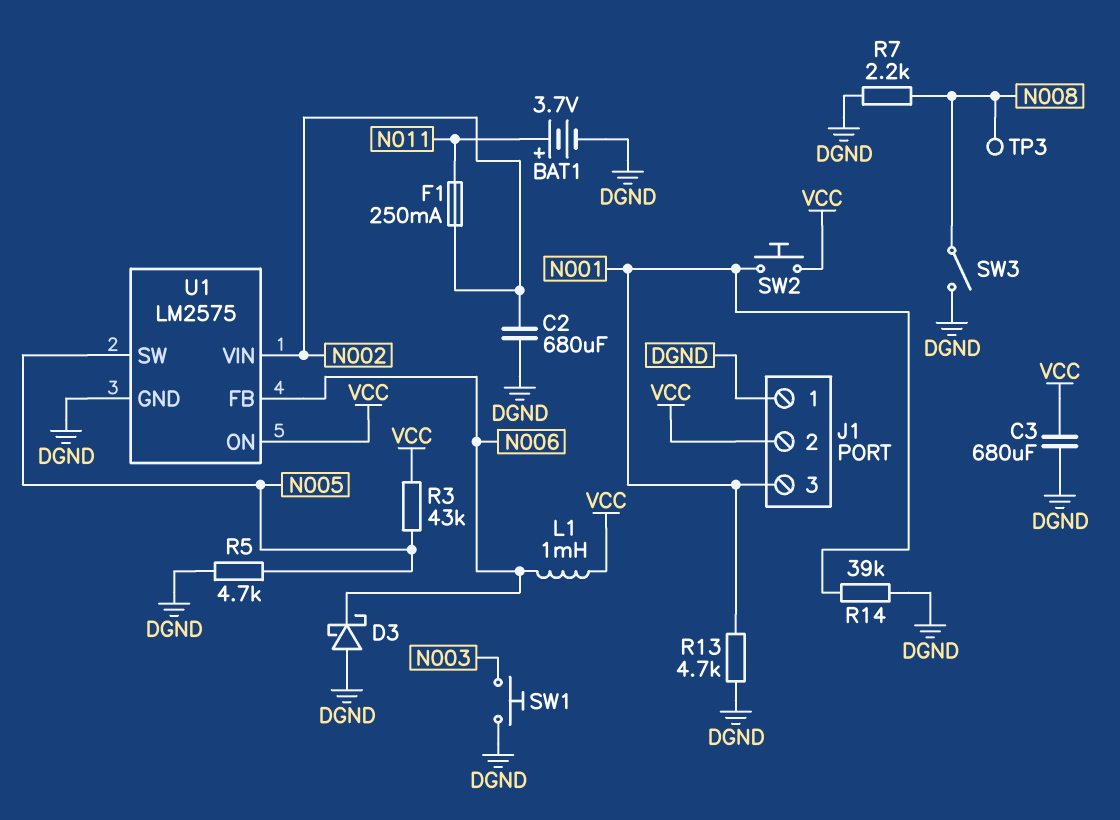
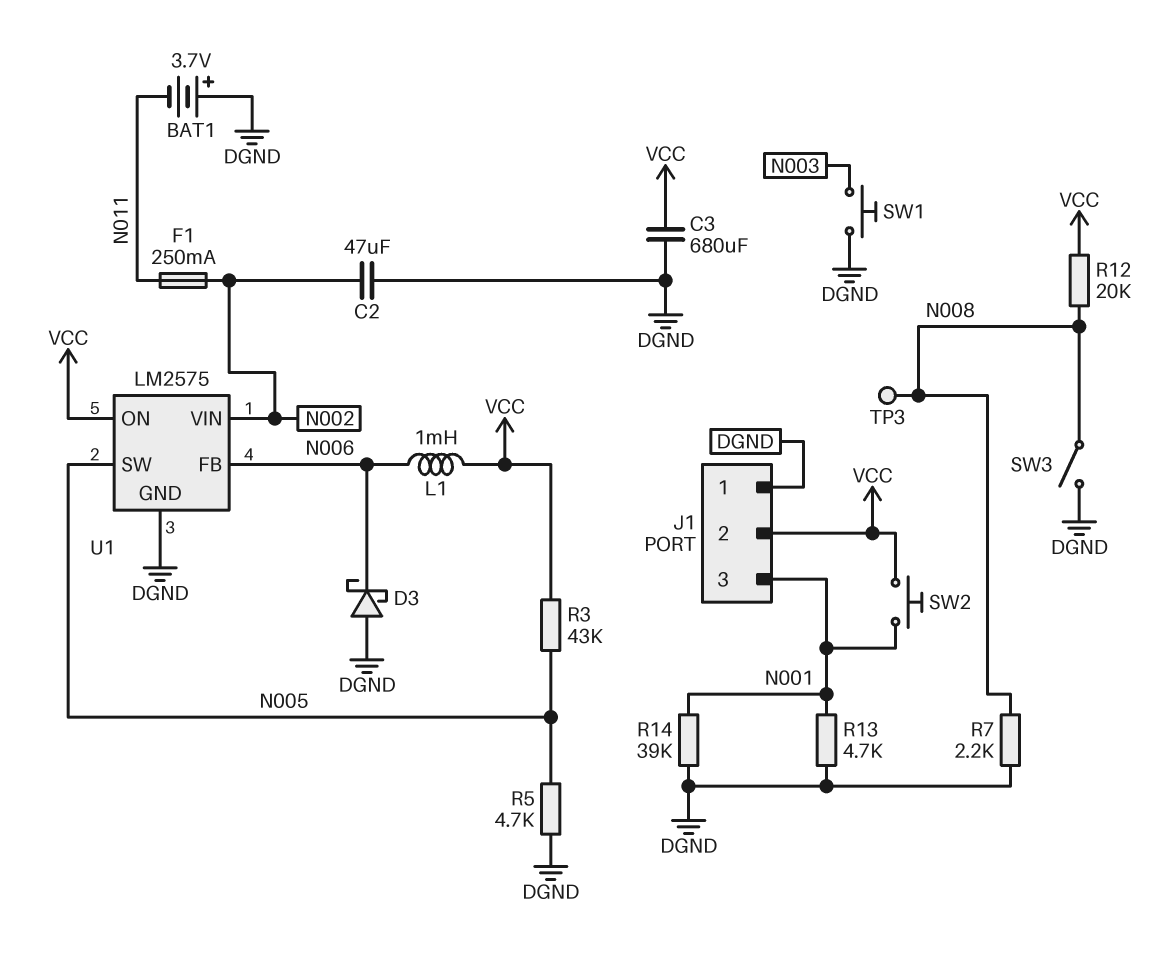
BAT1: 3.7V (plus N011, minus DGND) -> 3.7V (plus DGND, minus N011)
C2: 680uF (DGND, N002) -> 47uF (DGND, N002)
R12: none -> 20k (N008, VCC)

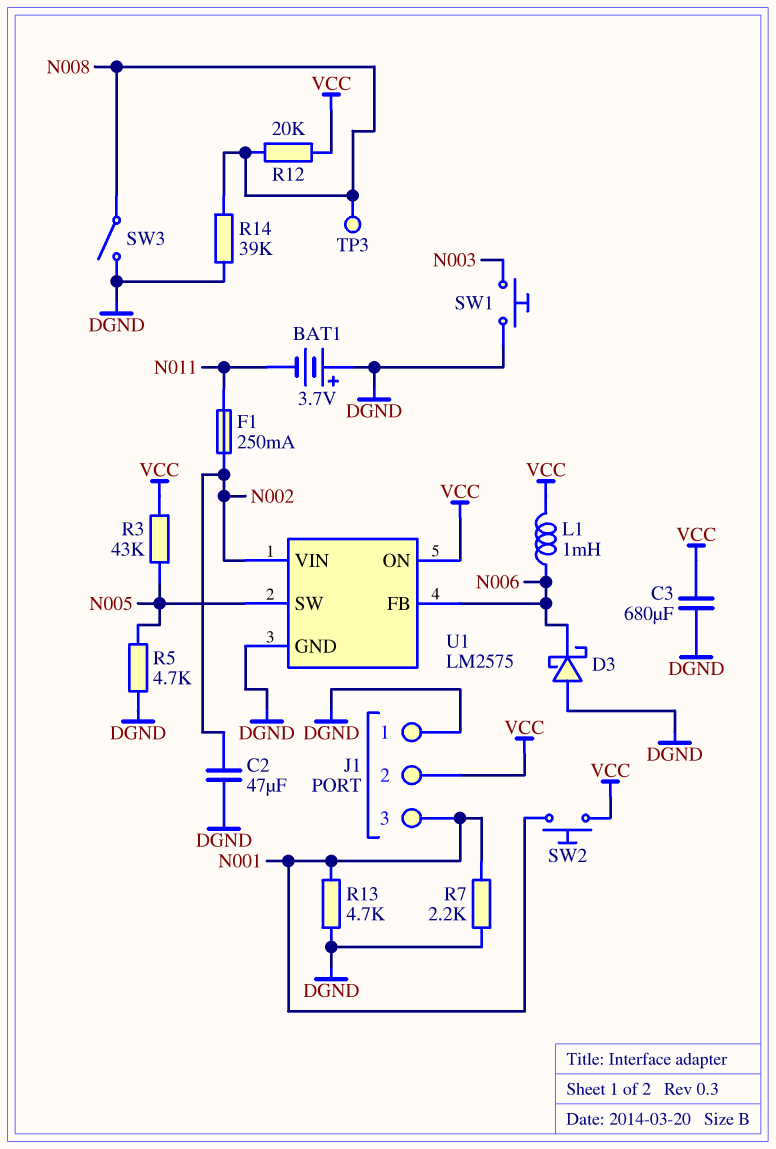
R7: 2.2k (DGND, N008) -> 2.2k (DGND, N001)
R14: 39k (DGND, N001) -> 39k (DGND, N008)

